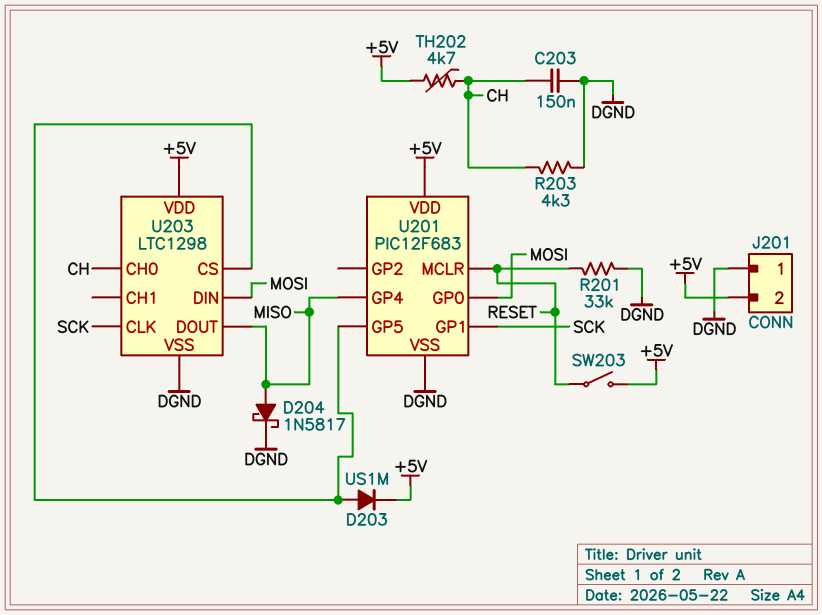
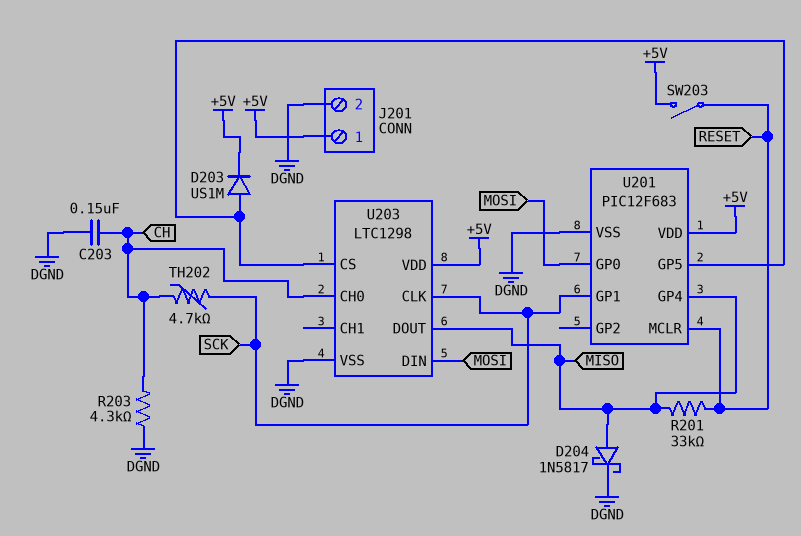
J201 pin 1: DGND -> +5V
J201 pin 2: +5V -> DGND
R201: 33k (DGND, RESET) -> 33k (MISO, RESET)
TH202: 4.7k (+5V, CH) -> 4.7k (CH, SCK)

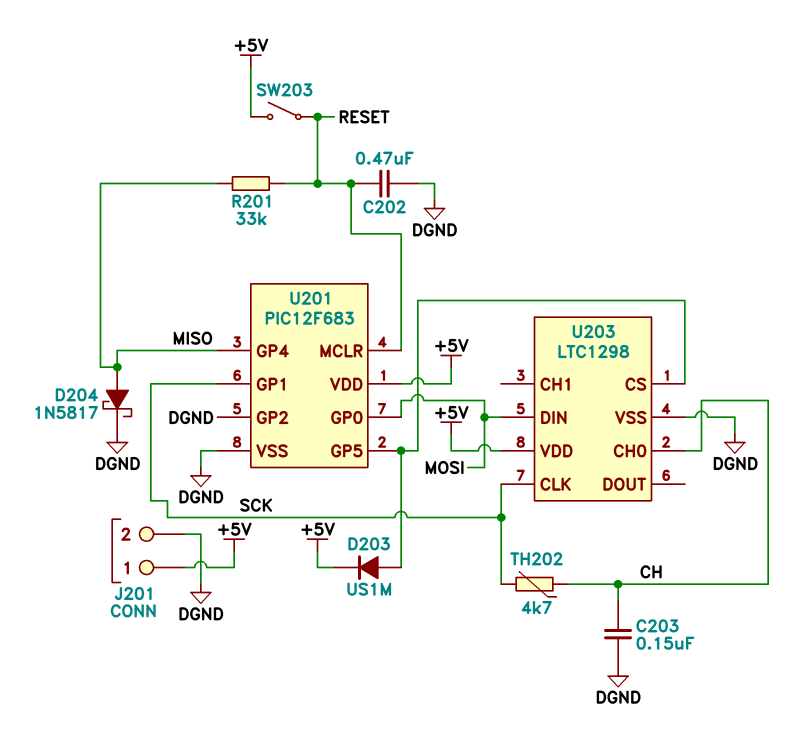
C202: none -> 470nF (DGND, RESET)
R203: 4.3k (CH, DGND) -> none
U201 pin GP2: none -> DGND
U203 pin DOUT: MISO -> none

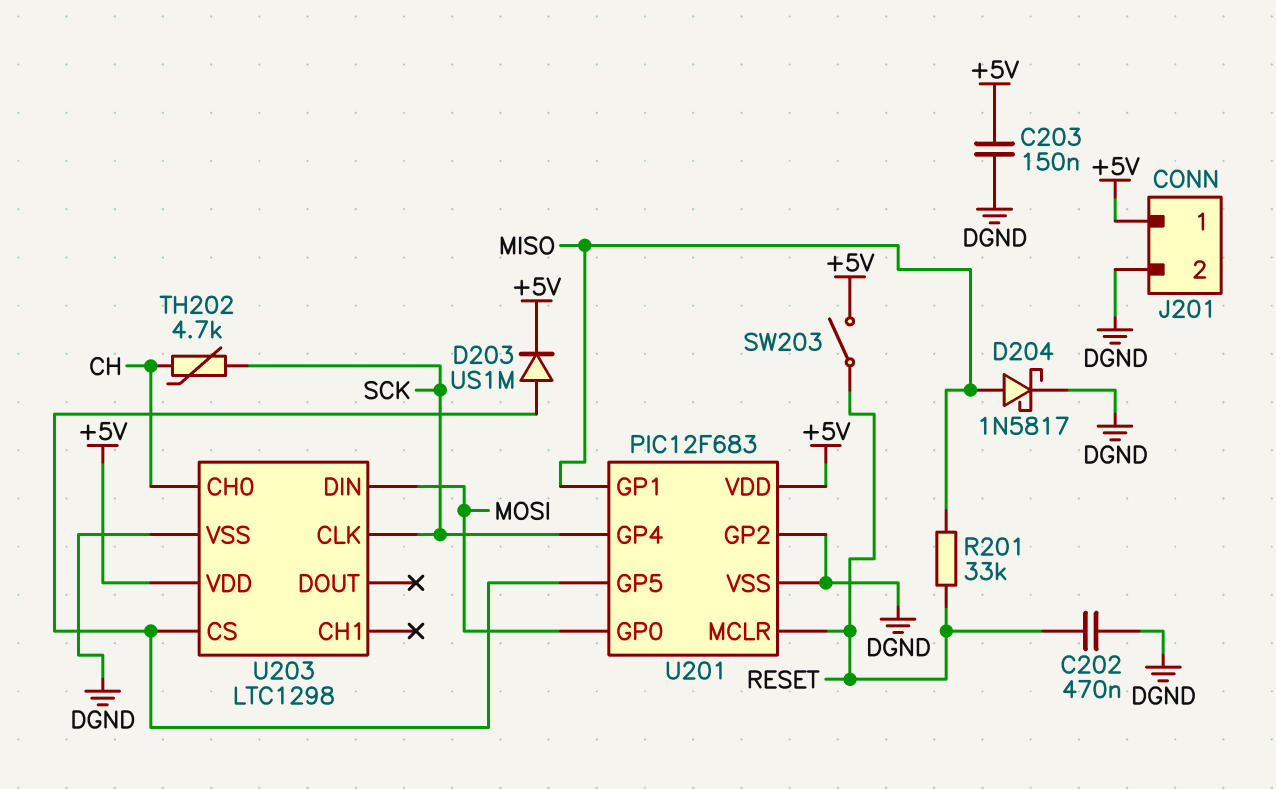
C203: 150nF (CH, DGND) -> 150nF (+5V, DGND)
U201 pin GP1: SCK -> MISO
U201 pin GP4: MISO -> SCK

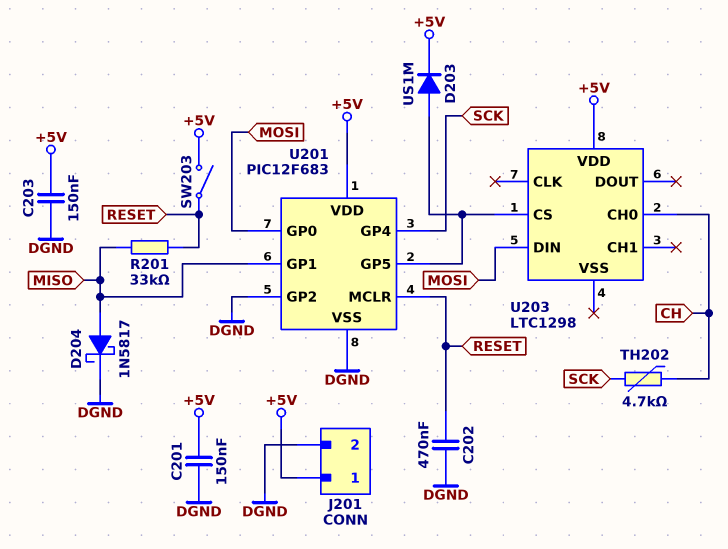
C201: none -> 150nF (+5V, DGND)
U203 pin CLK: SCK -> none
U203 pin VSS: DGND -> none

